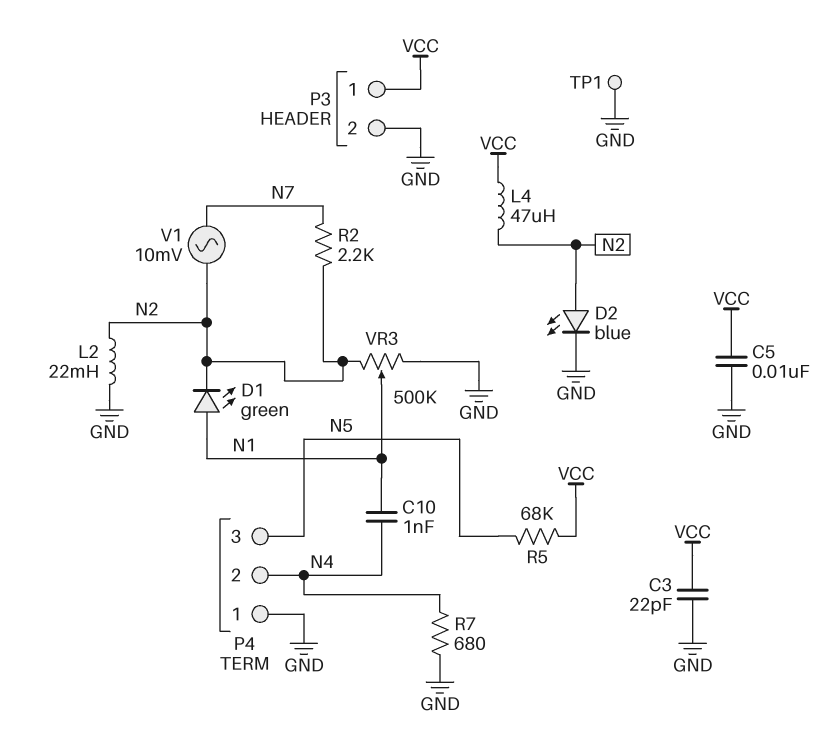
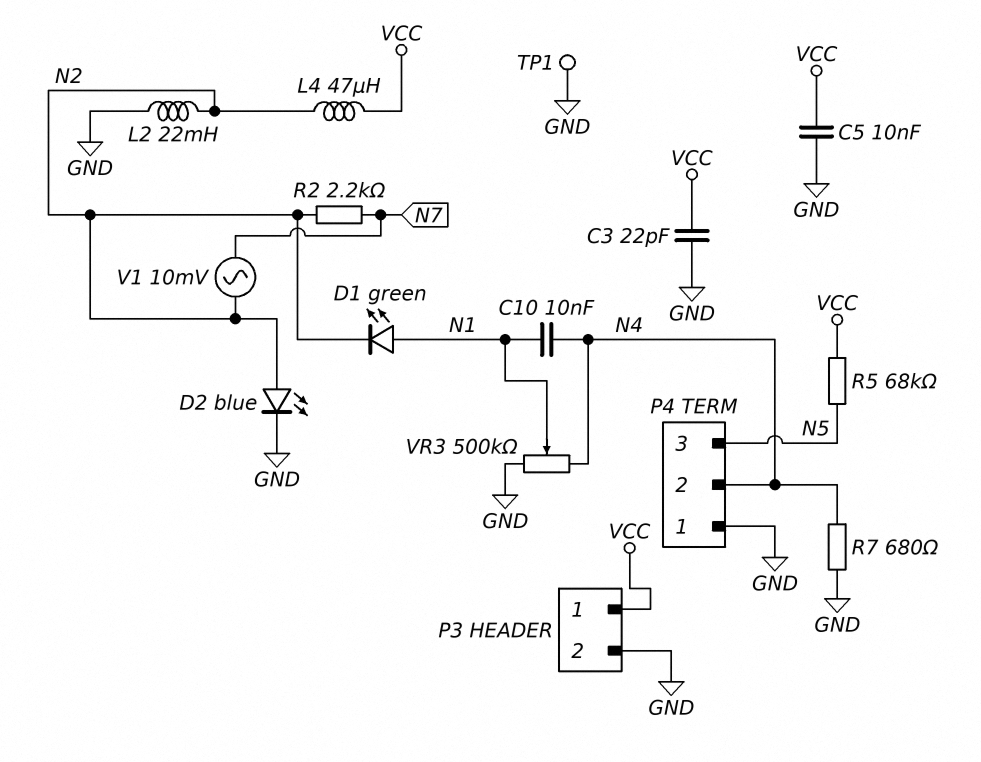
C10: 1nF (N1, N4) -> 10nF (N1, N4)
VR3: 500k (GND, N2, wiper N1) -> 500k (GND, N4, wiper N1)

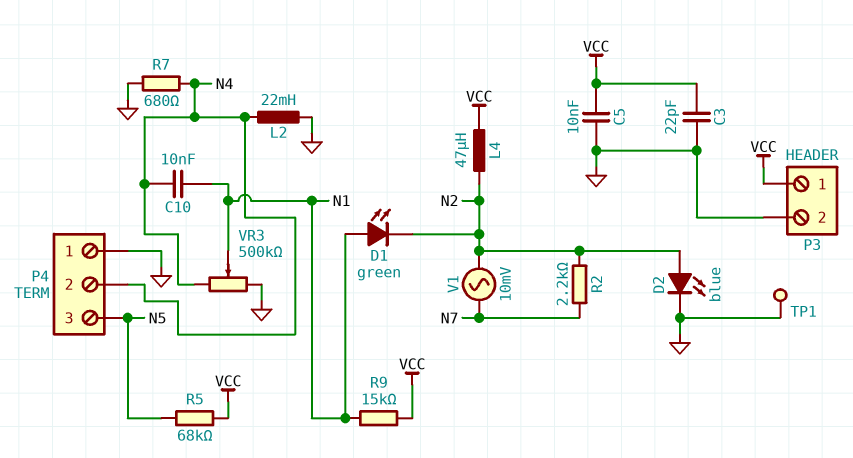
L2: 22mH (GND, N2) -> 22mH (GND, N4)
R9: none -> 15k (N1, VCC)

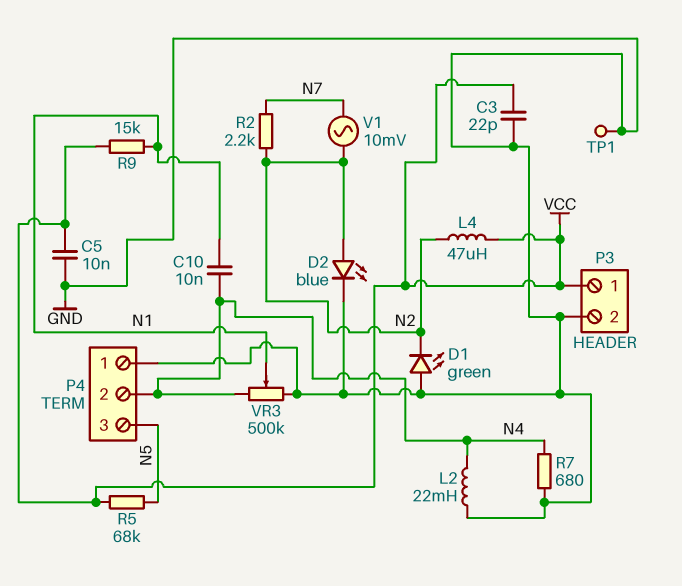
D1: LED green (A N1, K N2) -> LED green (A GND, K N2)

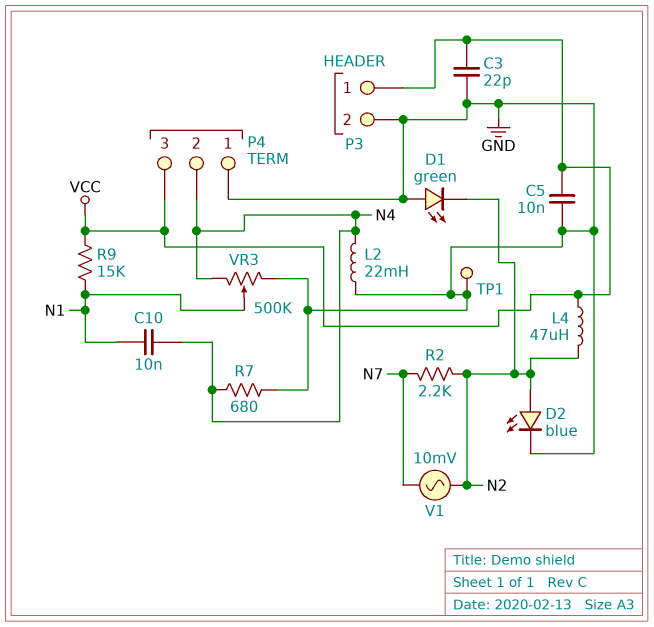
P4 pin 3: N5 -> VCC
R5: 68k (N5, VCC) -> none

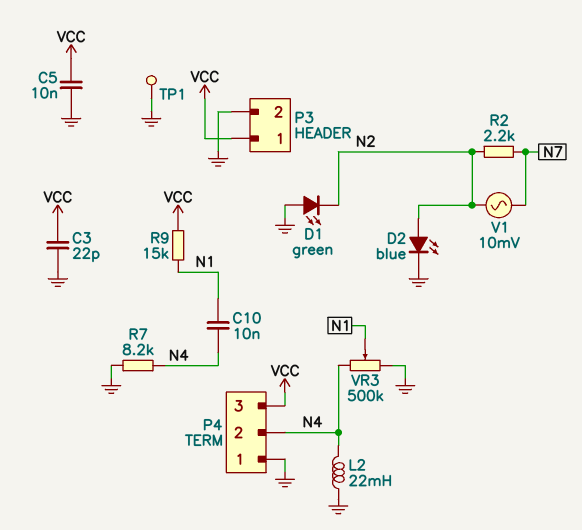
L4: 47uH (N2, VCC) -> none
R7: 680 (GND, N4) -> 8.2k (GND, N4)

